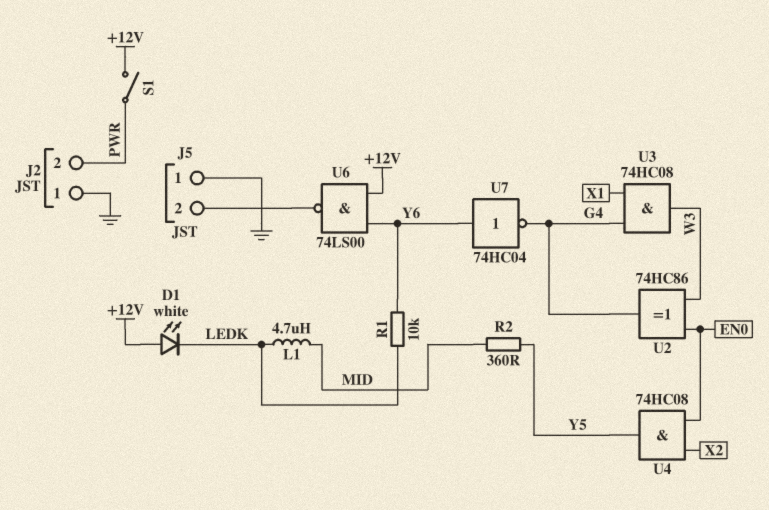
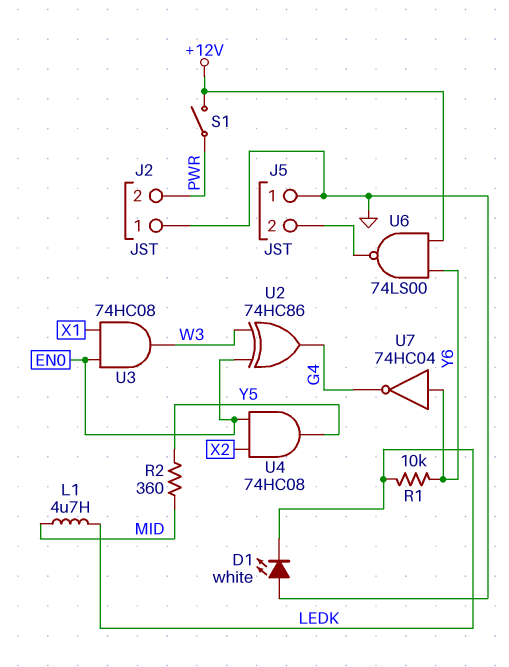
D1: LED white (A +12V, K LEDK) -> LED white (A GND, K LEDK)
U3: AND 74HC08 (in G4, in X1, out W3) -> AND 74HC08 (in EN0, in X1, out W3)

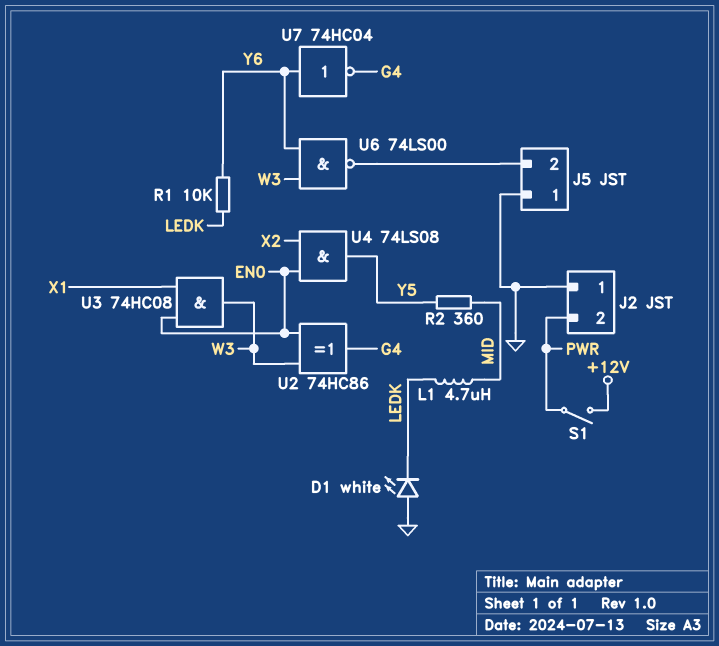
U4: AND 74HC08 (in EN0, in X2, out Y5) -> AND 74LS08 (in EN0, in X2, out Y5)
U6: NAND 74LS00 (in +12V, in Y6, out J5/2) -> NAND 74LS00 (in W3, in Y6, out J5/2)

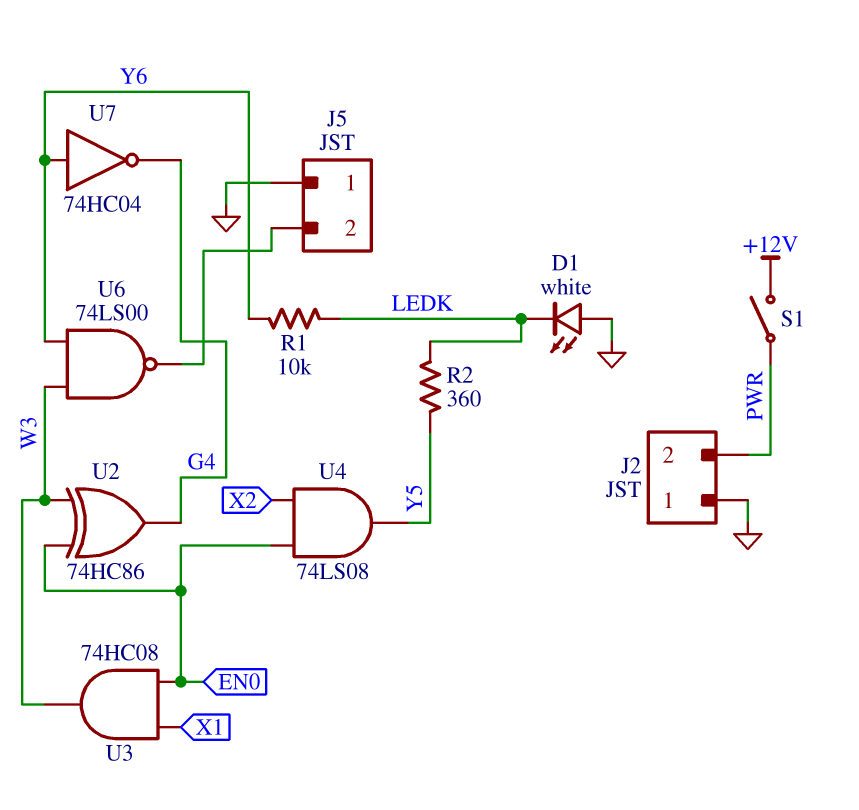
L1: 4.7uH (LEDK, MID) -> none
R2: 360 (MID, Y5) -> 360 (LEDK, Y5)

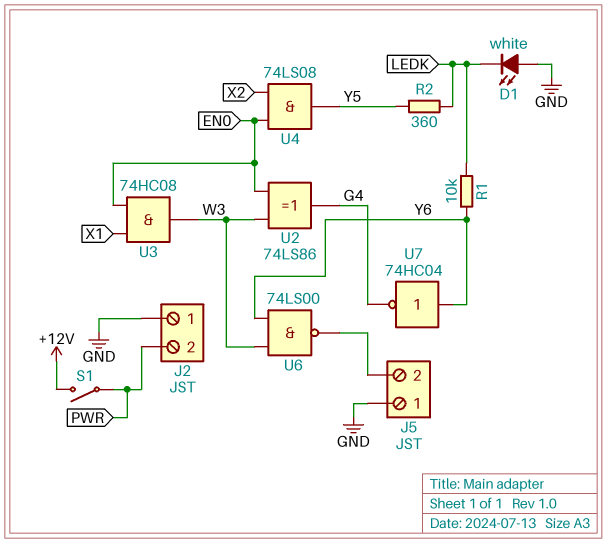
U2: XOR 74HC86 (in EN0, in W3, out G4) -> XOR 74LS86 (in EN0, in W3, out G4)

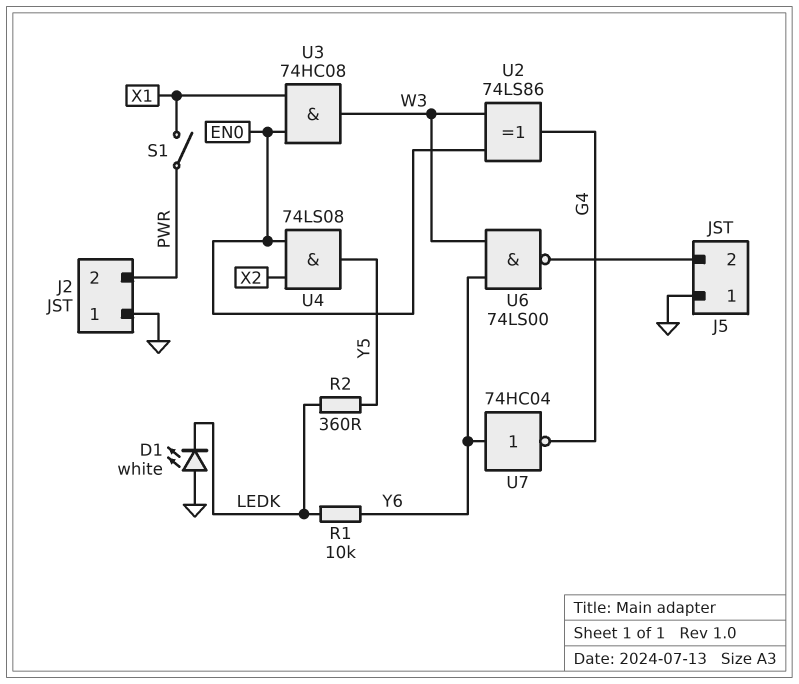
S1: switch (+12V, PWR) -> switch (PWR, X1)

